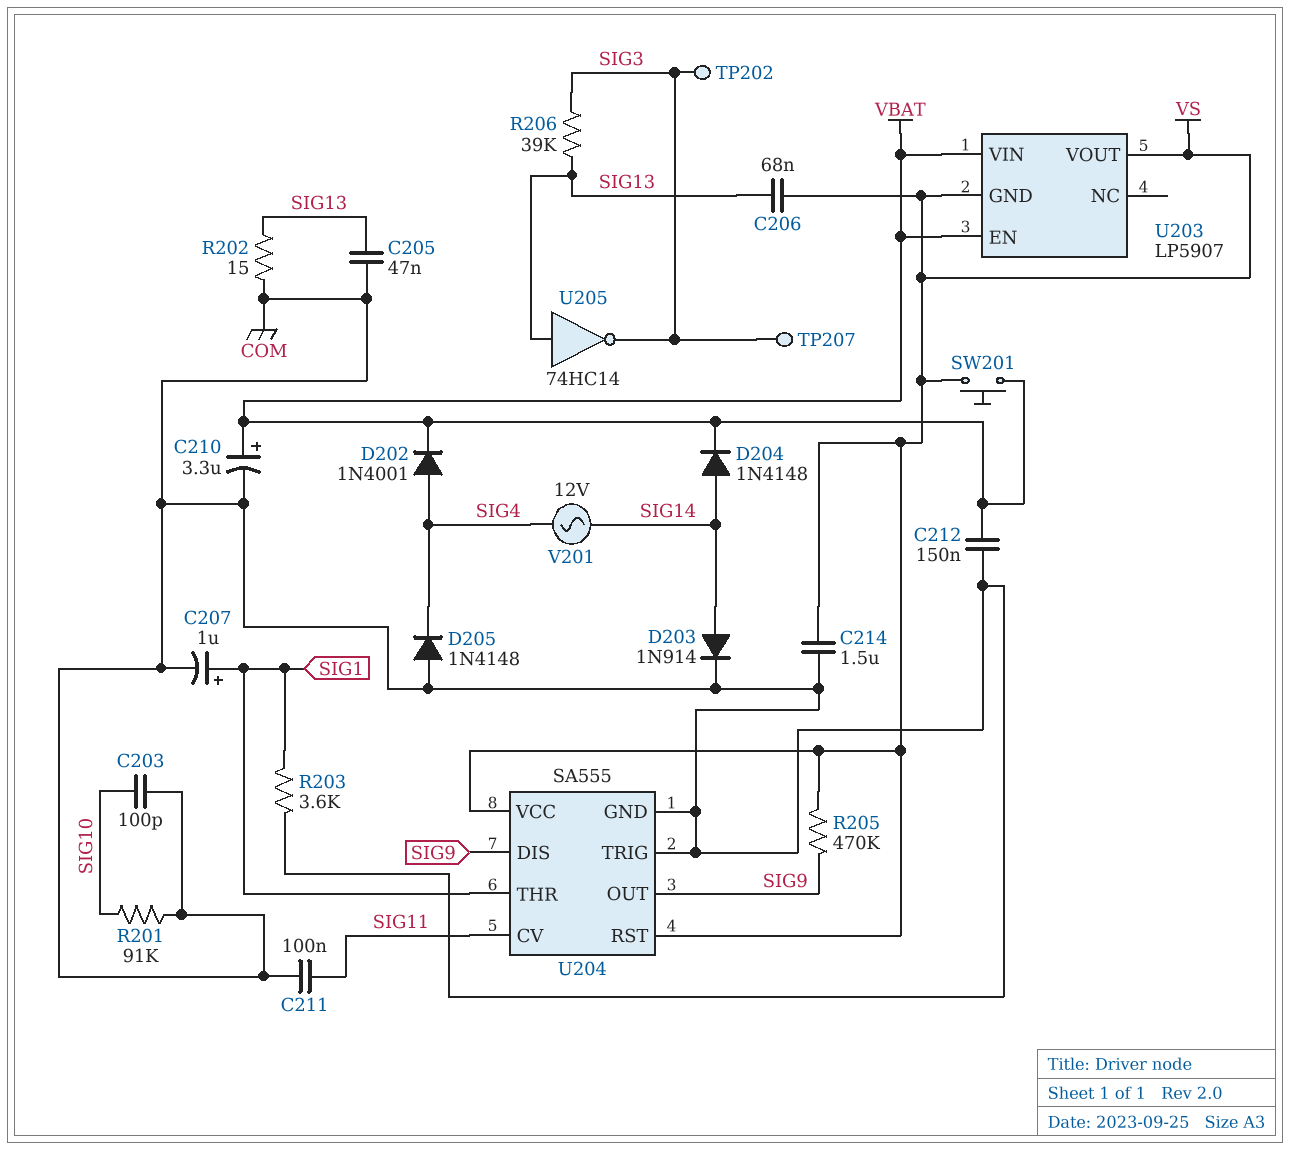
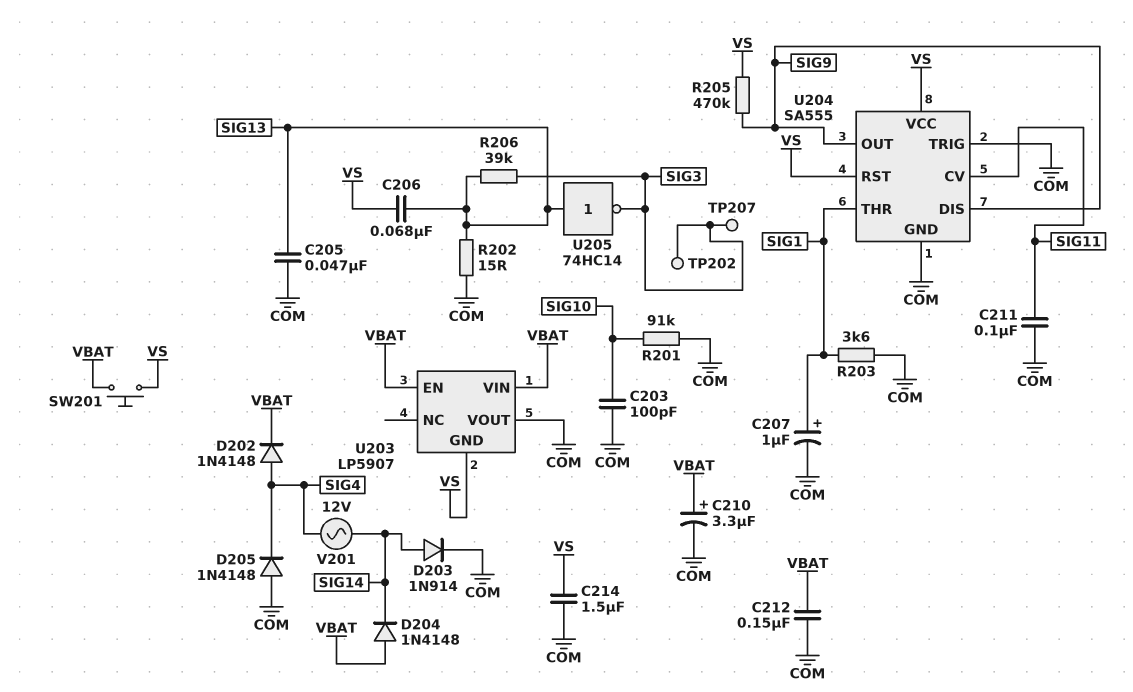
D202: diode 1N4001 (A SIG4, K VBAT) -> diode 1N4148 (A SIG4, K VBAT)
D204: diode 1N4148 (A SIG14, K VBAT) -> diode 1N4148 (A VBAT, K SIG14)
U203 pin VOUT: VS -> COM

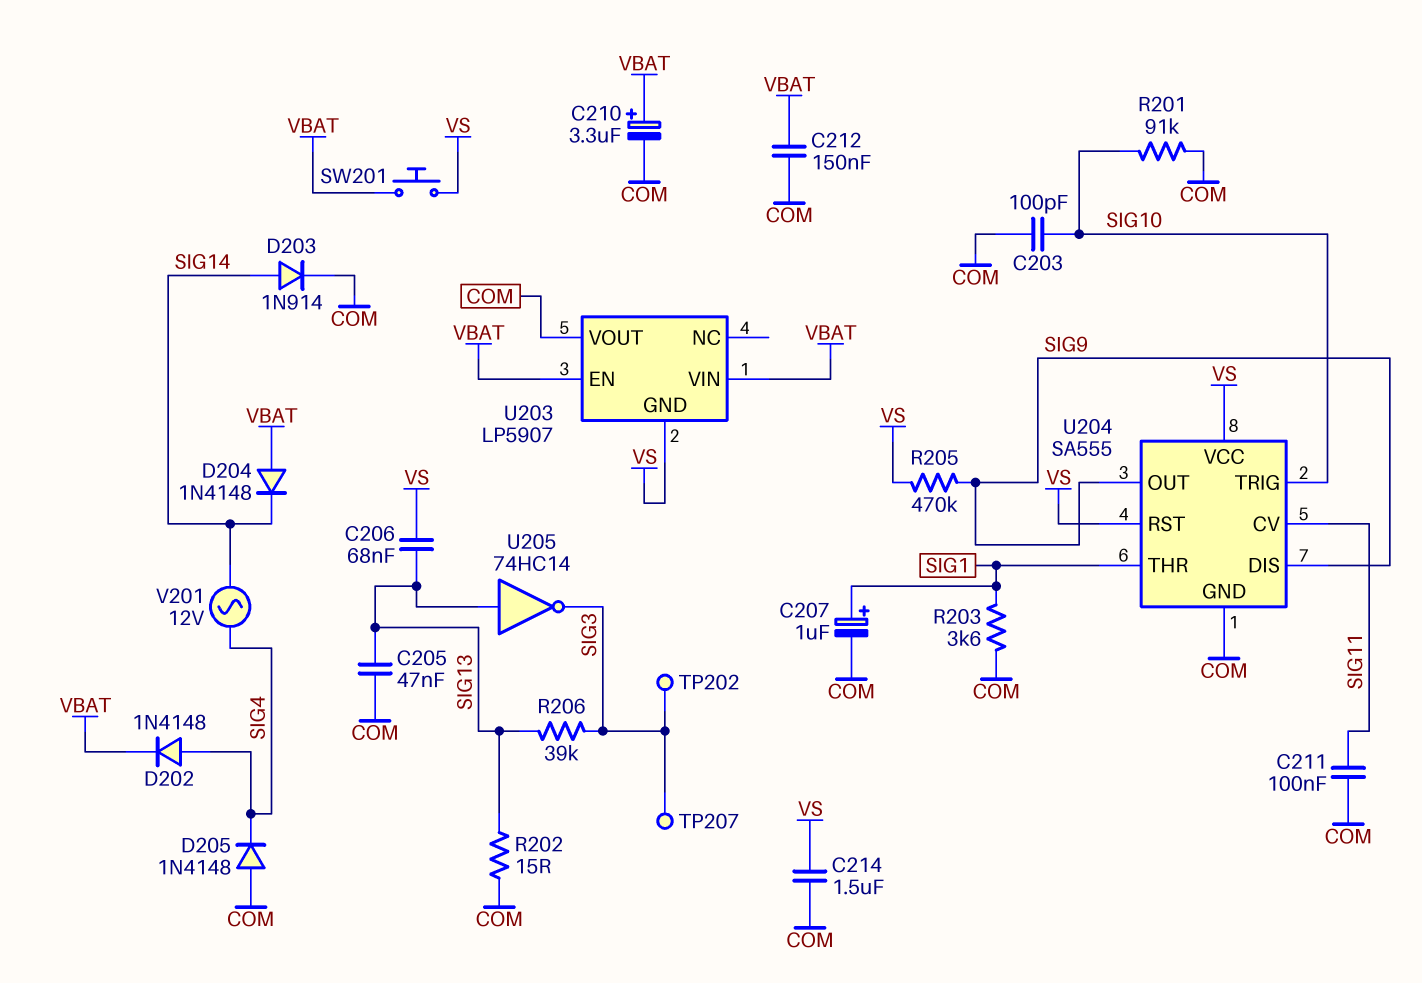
U204 pin TRIG: COM -> SIG10

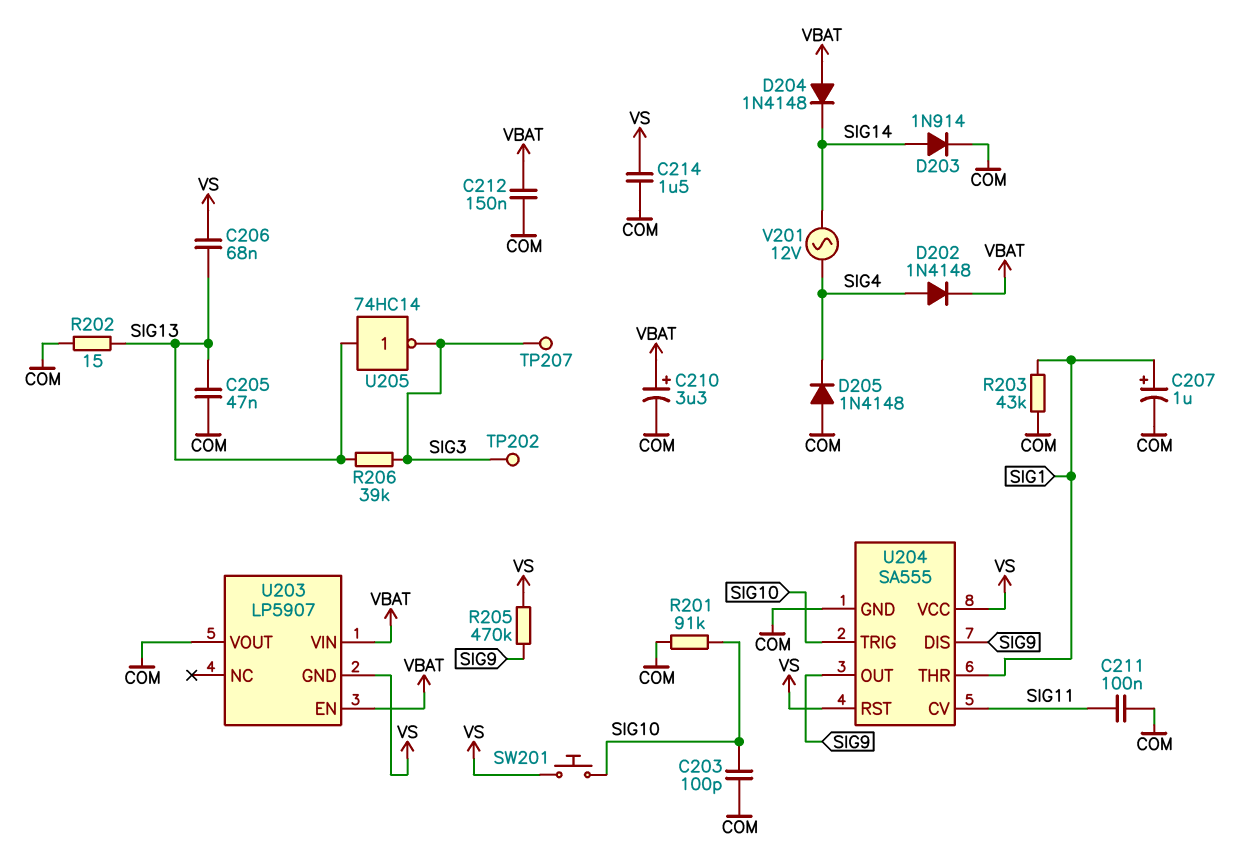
R203: 3.6k (COM, SIG1) -> 43k (COM, SIG1)
SW201: button (VBAT, VS) -> button (SIG10, VS)

